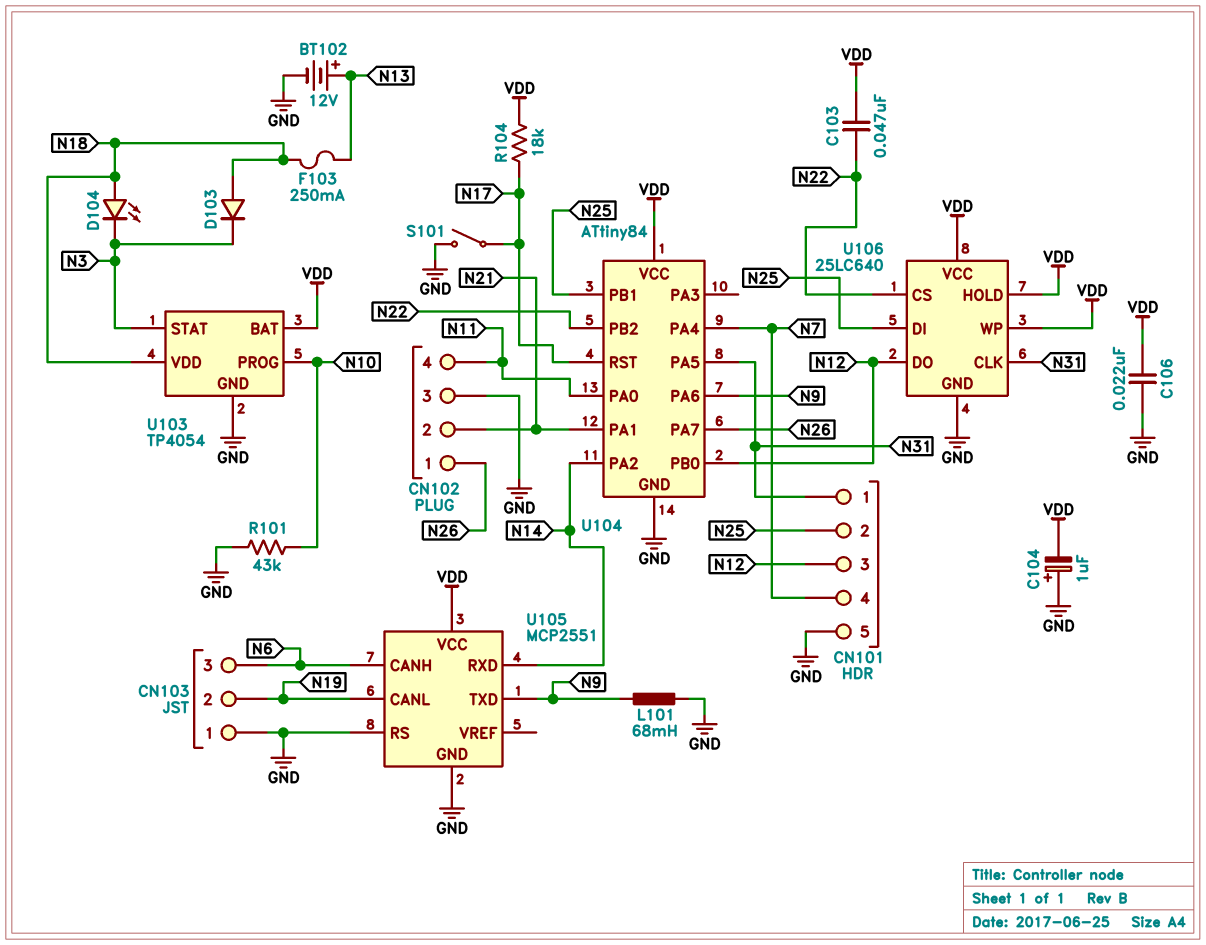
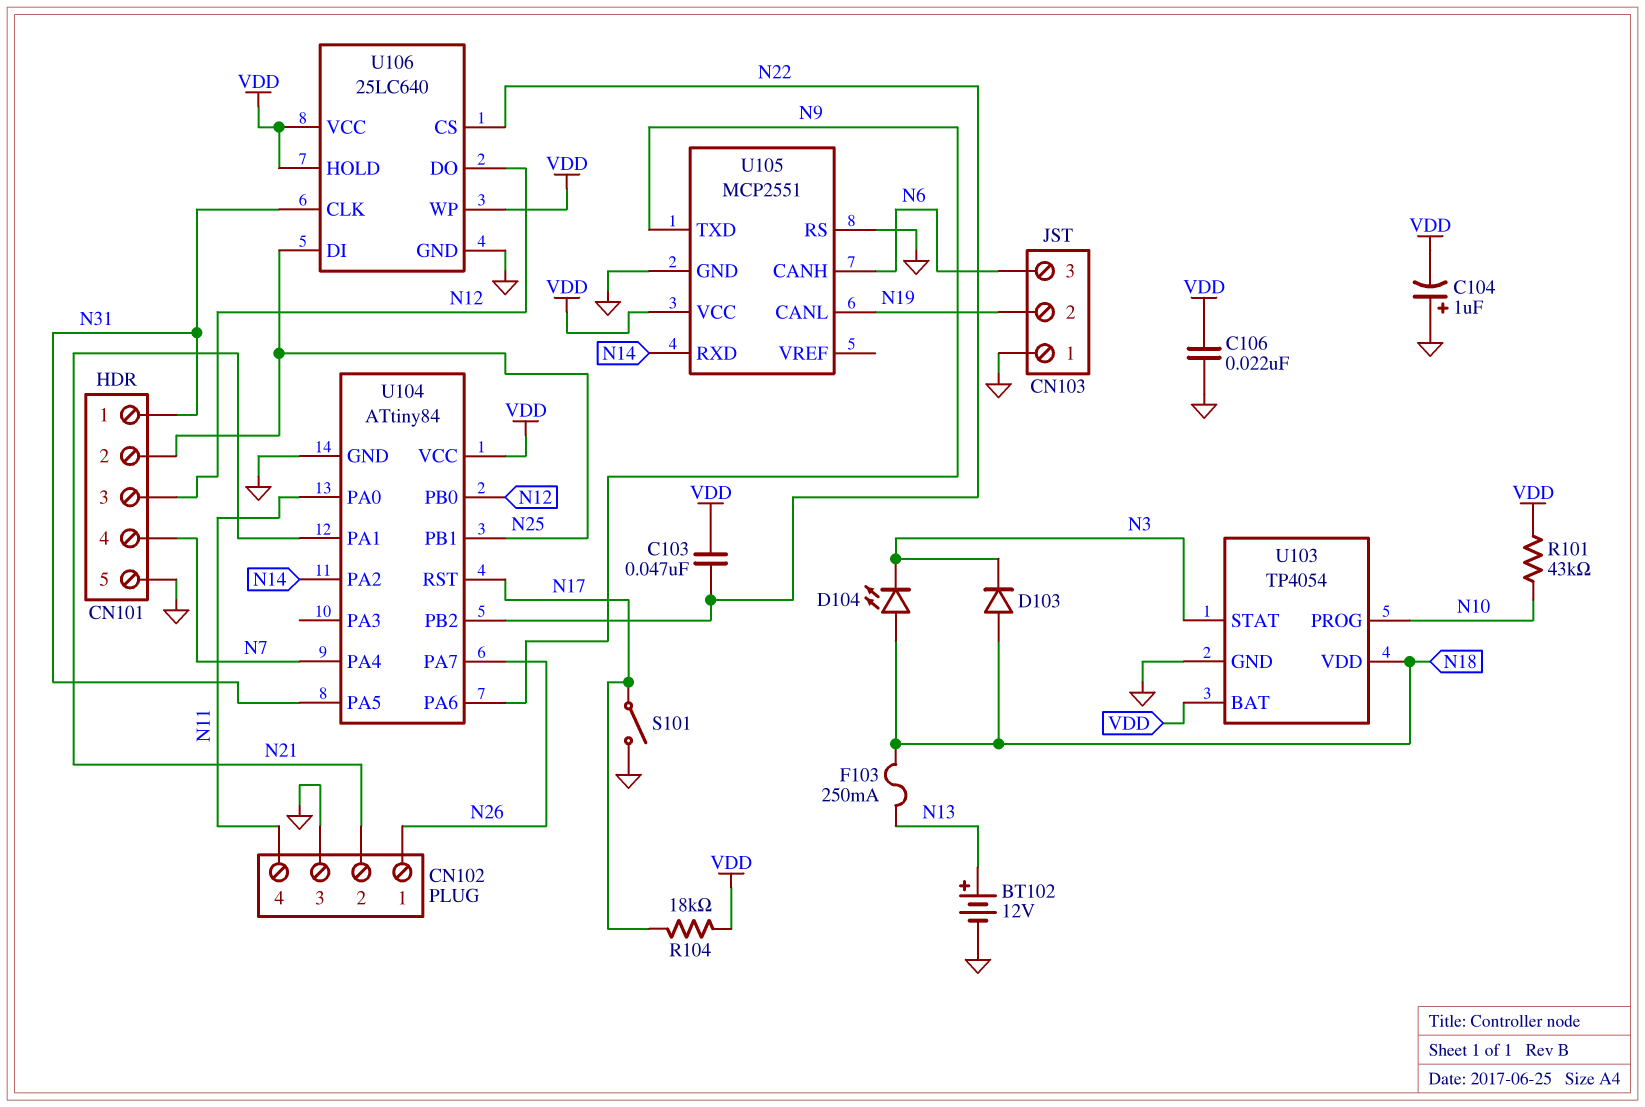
L101: 68mH (GND, N9) -> none
R101: 43k (GND, N10) -> 43k (N10, VDD)

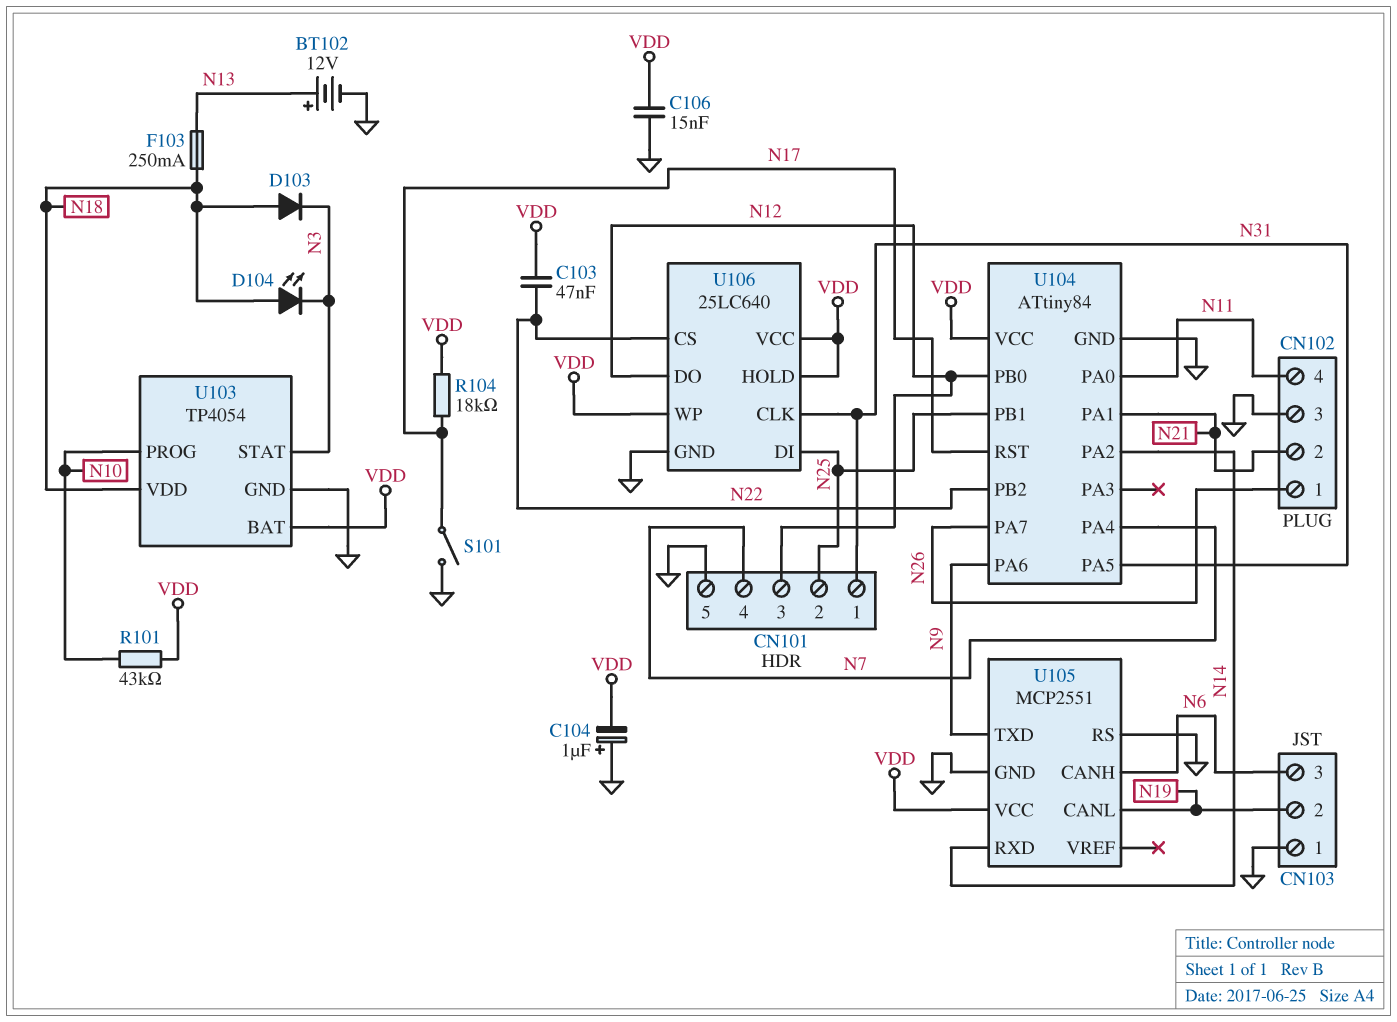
C106: 22nF (GND, VDD) -> 15nF (GND, VDD)

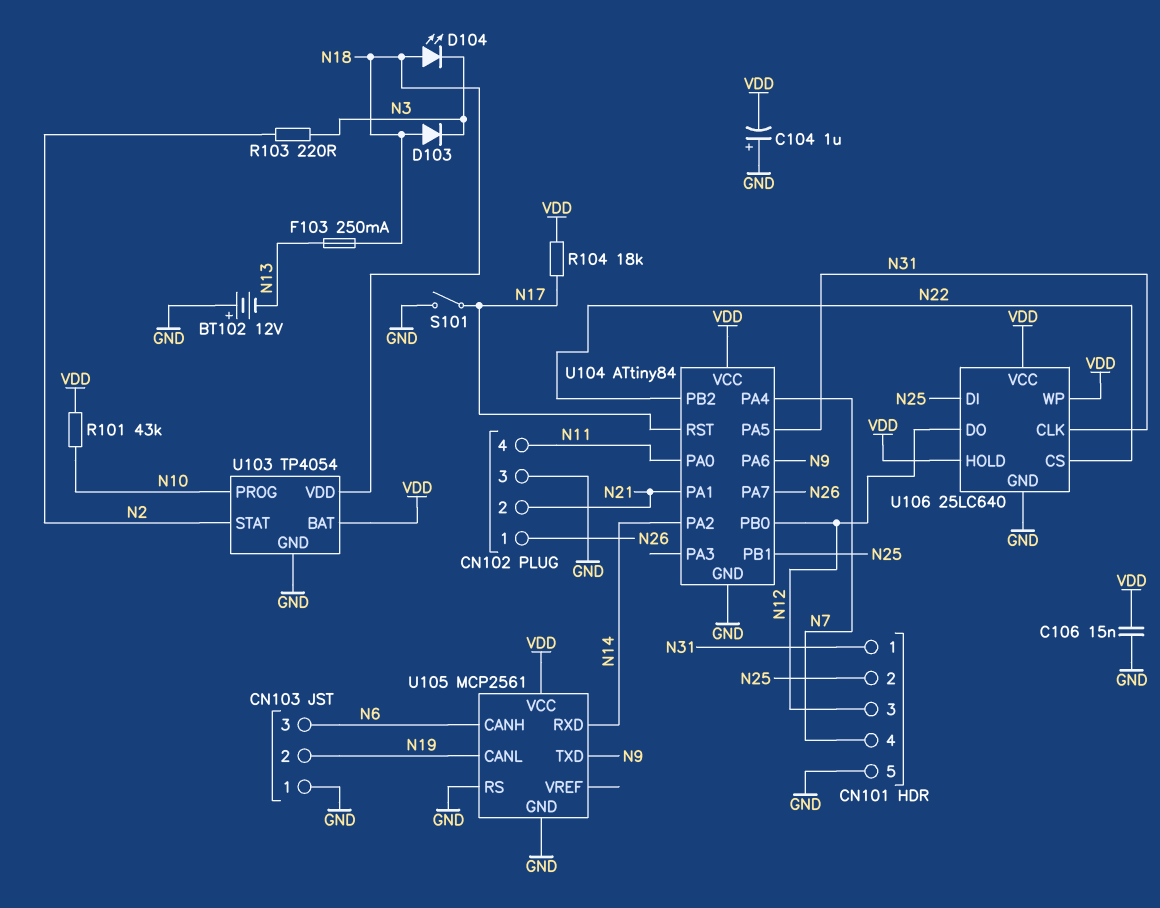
BT102: 12V (plus N13, minus GND) -> 12V (plus GND, minus N13)
C103: 47nF (N22, VDD) -> none
R103: none -> 220 (N2, N3)
U103 pin STAT: N3 -> N2
U105: MCP2551 -> MCP2561

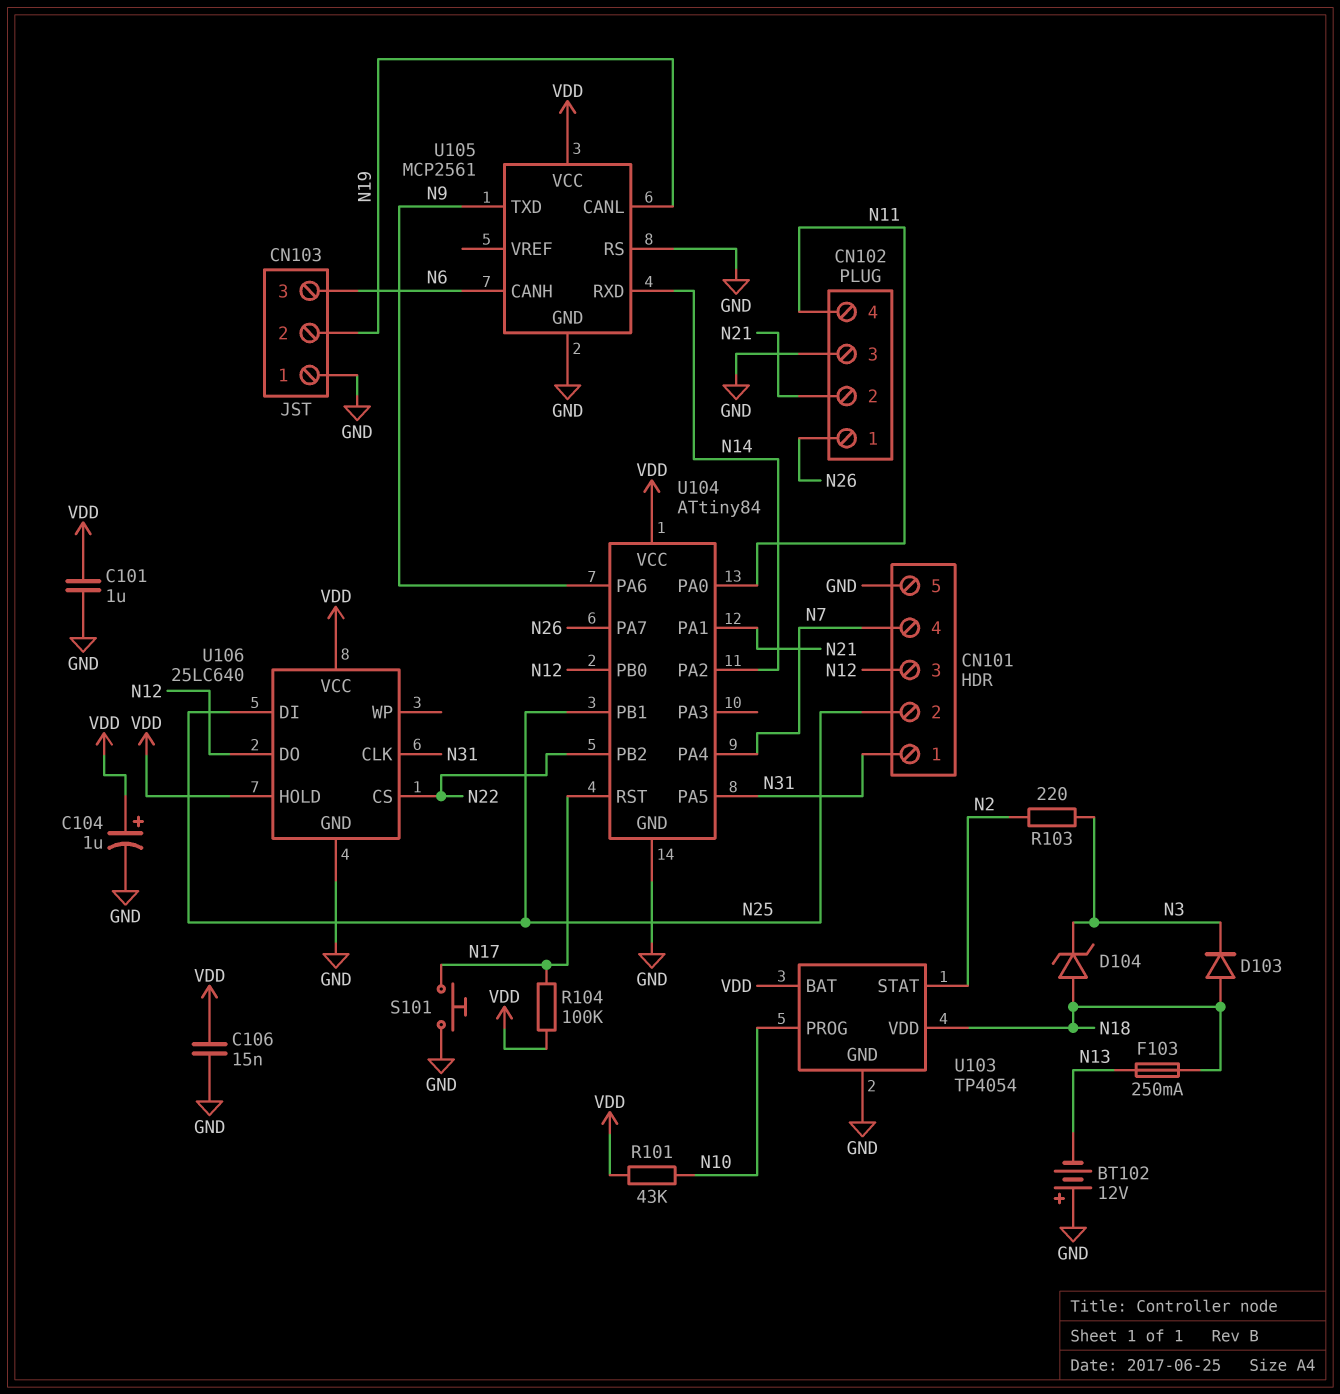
C101: none -> 1uF (GND, VDD)
C104: 1uF (plus GND, minus VDD) -> 1uF (plus VDD, minus GND)
D104: LED (A N18, K N3) -> zener (A N18, K N3)
R104: 18k (N17, VDD) -> 100k (N17, VDD)
S101: switch (GND, N17) -> button (GND, N17)
U106 pin WP: VDD -> none

